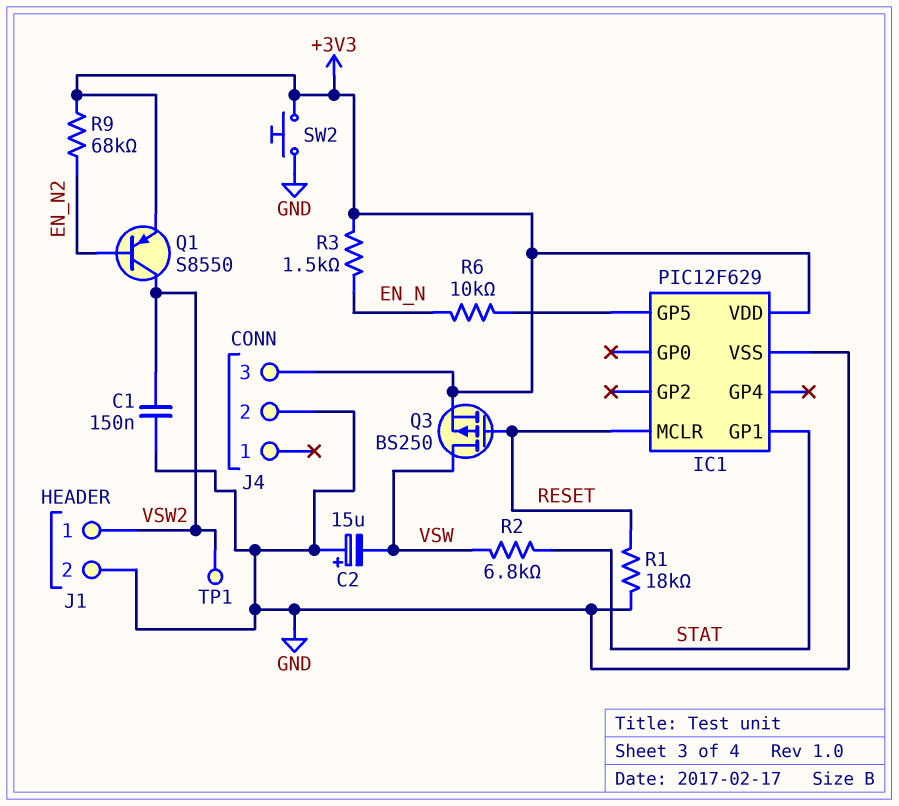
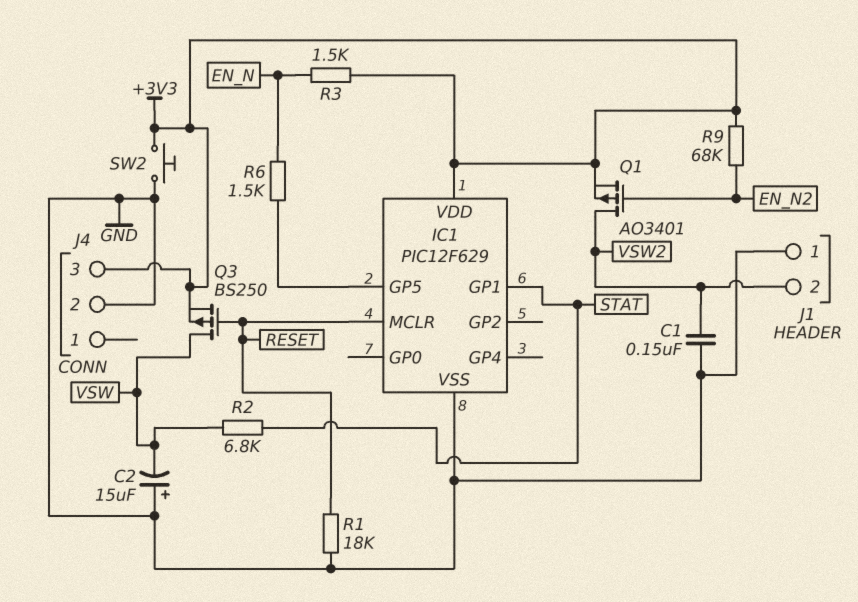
J1 pin 1: VSW2 -> GND
J1 pin 2: GND -> VSW2
Q1: PNP S8550 (B EN_N2, C VSW2, E +3V3) -> PMOS AO3401 (G EN_N2, D VSW2, S +3V3)
R6: 10k (EN_N, IC1/GP5) -> 1.5k (EN_N, IC1/GP5)
TP1: test point (VSW2) -> none

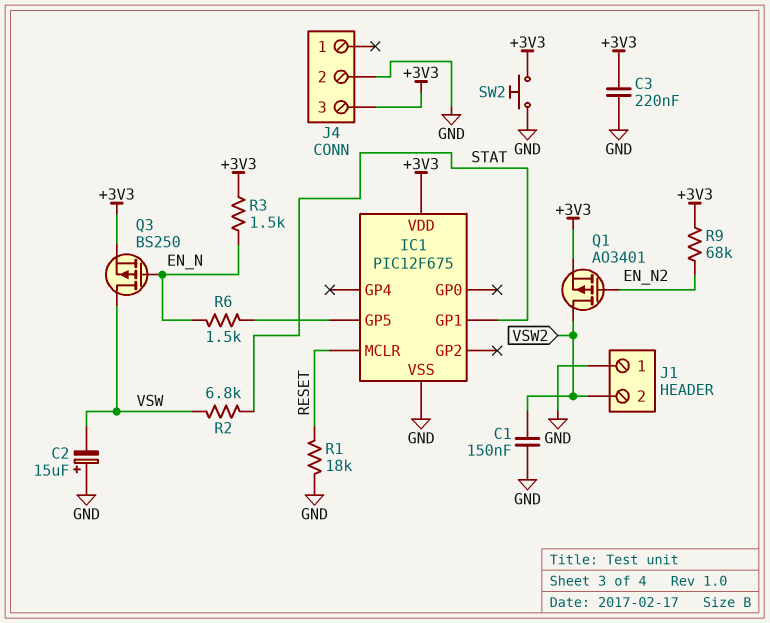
C3: none -> 220nF (+3V3, GND)
IC1: PIC12F629 -> PIC12F675
Q3: PMOS BS250 (G RESET, D VSW, S +3V3) -> PMOS BS250 (G EN_N, D VSW, S +3V3)

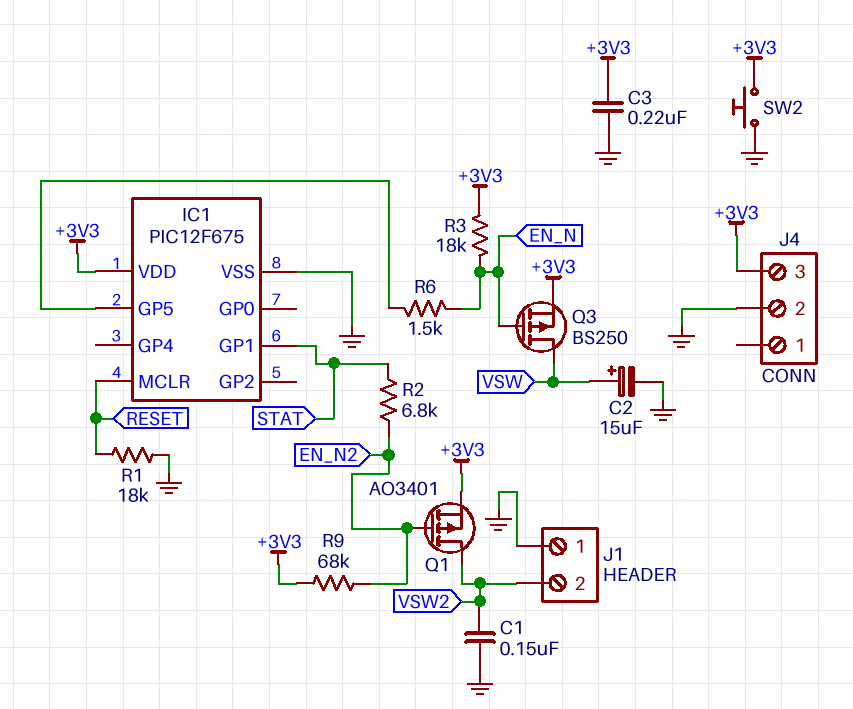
C2: 15uF (plus GND, minus VSW) -> 15uF (plus VSW, minus GND)
R2: 6.8k (STAT, VSW) -> 6.8k (EN_N2, STAT)
R3: 1.5k (+3V3, EN_N) -> 18k (+3V3, EN_N)

